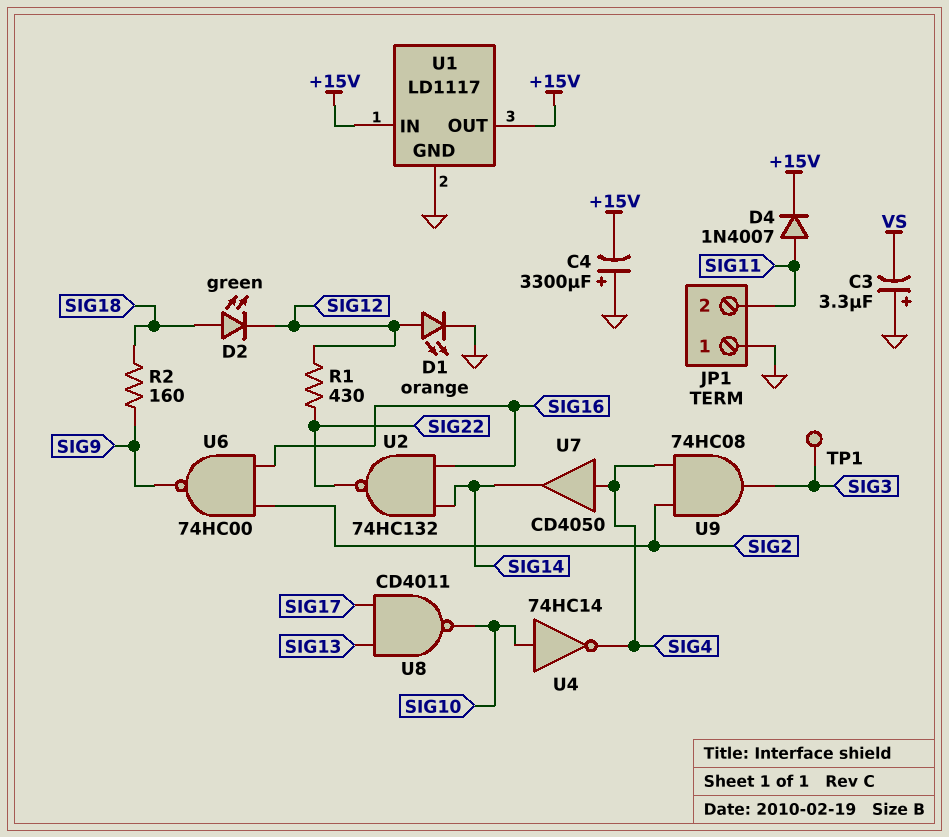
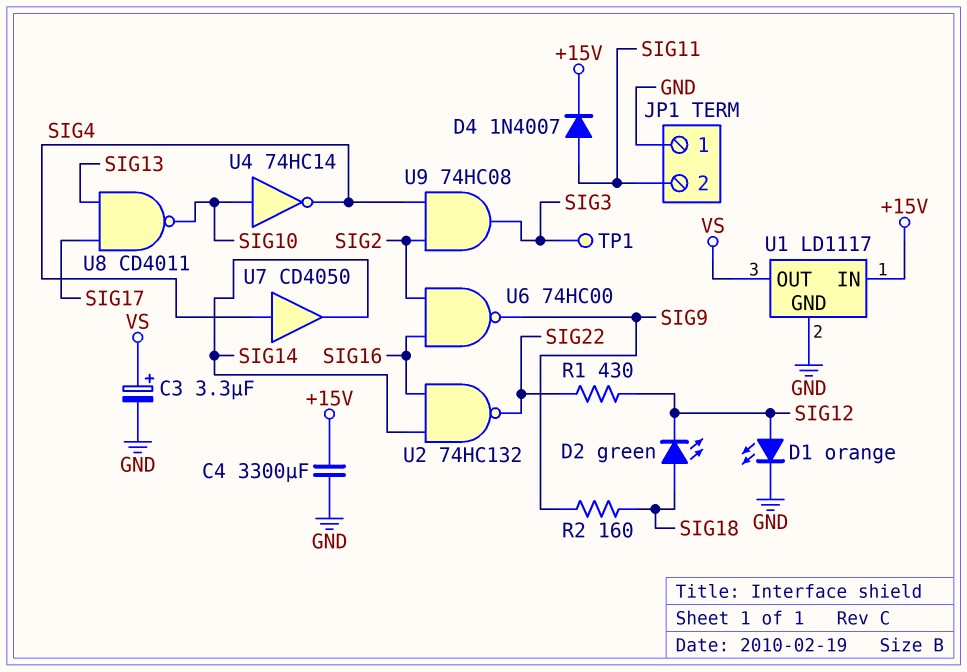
C3: 3.3uF (plus GND, minus VS) -> 3.3uF (plus VS, minus GND)
C4: 3300uF (plus GND, minus +15V) -> 3300uF (+15V, GND)
U1 pin OUT: +15V -> VS

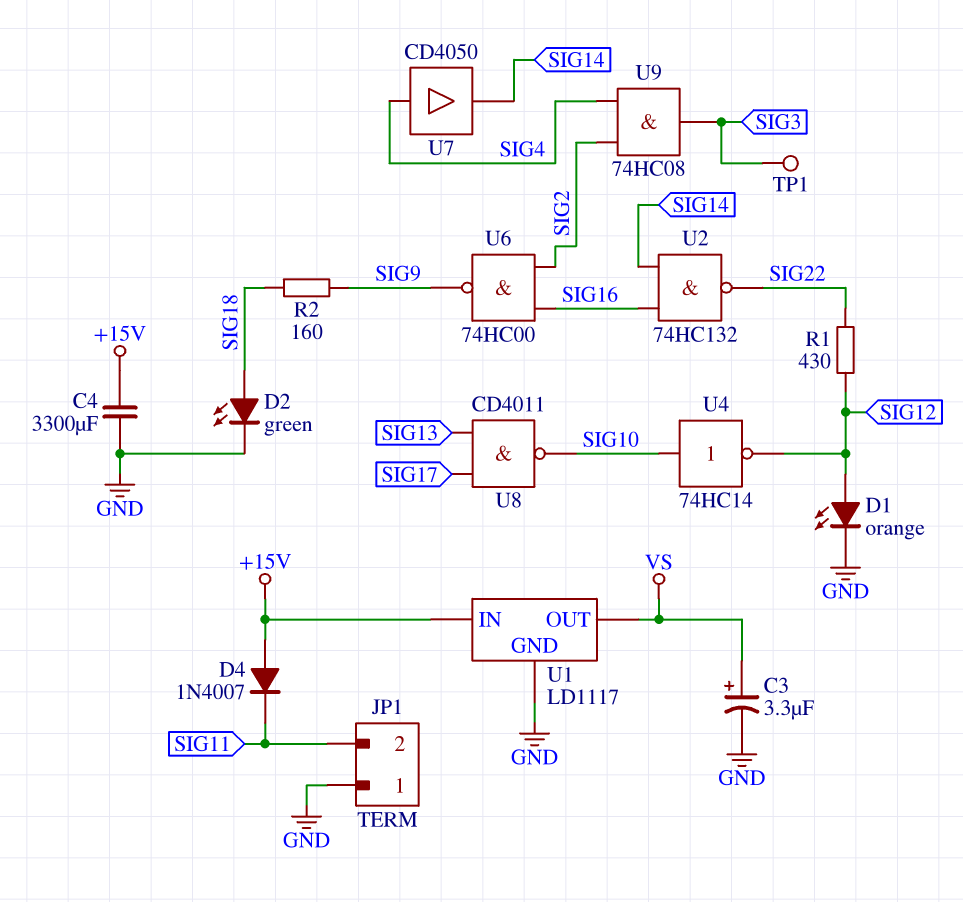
D2: LED green (A SIG18, K SIG12) -> LED green (A SIG18, K GND)
D4: diode 1N4007 (A SIG11, K +15V) -> diode 1N4007 (A +15V, K SIG11)
U4: NOT 74HC14 (in SIG10, out SIG4) -> NOT 74HC14 (in SIG10, out SIG12)

